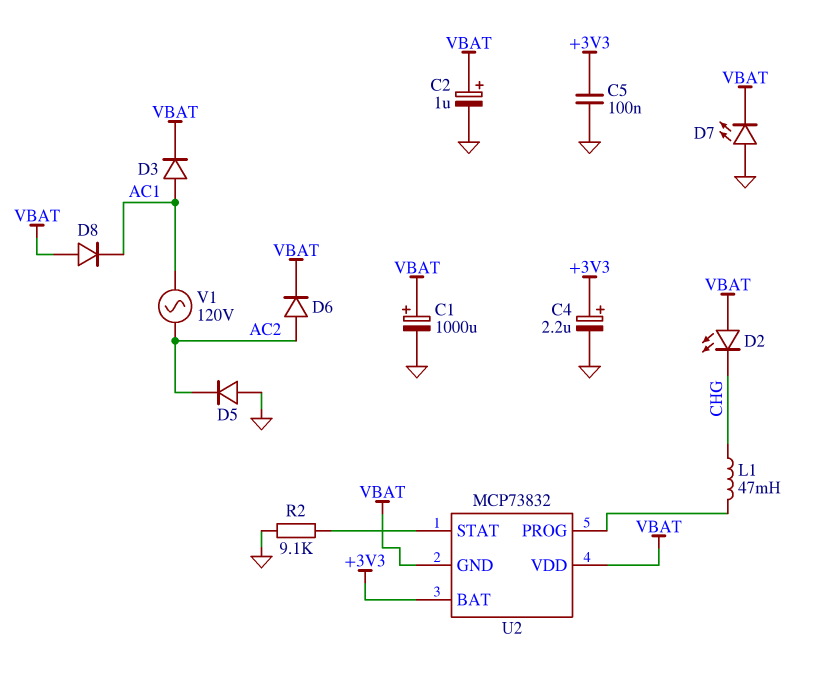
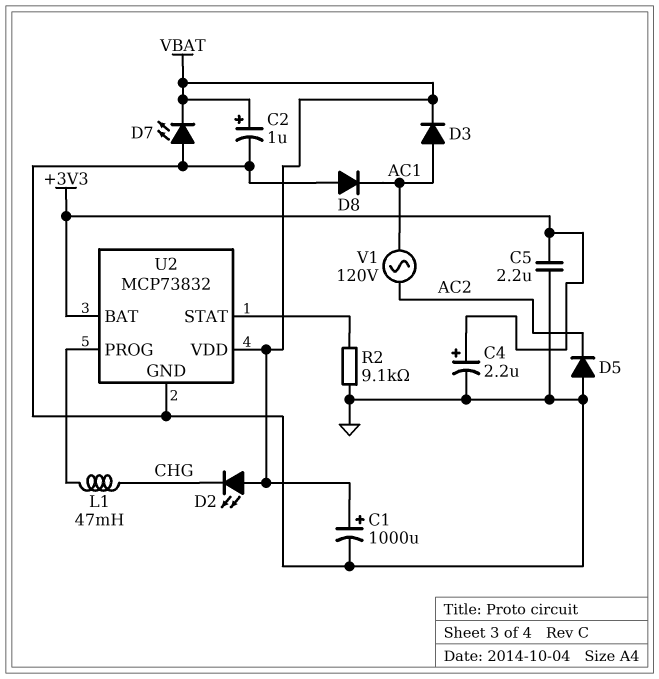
C5: 100nF (+3V3, GND) -> 2.2uF (+3V3, GND)
D6: diode (A AC2, K VBAT) -> none
D8: diode (A VBAT, K AC1) -> diode (A GND, K AC1)
U2 pin GND: VBAT -> GND

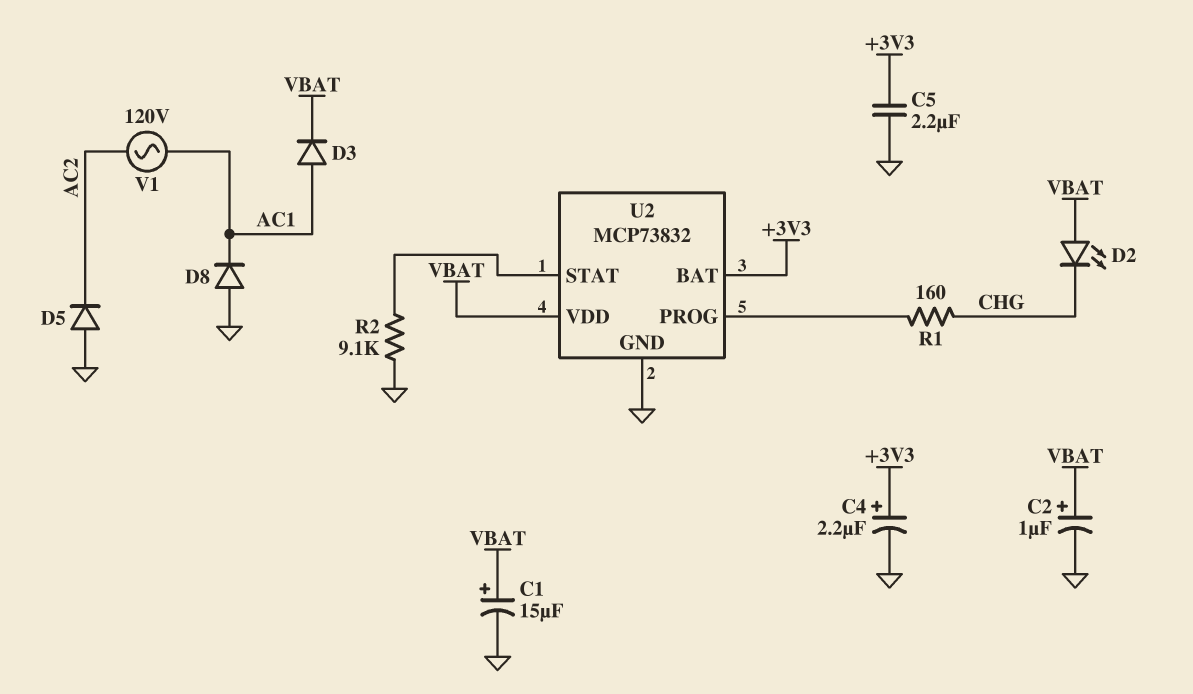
C1: 1000uF (plus VBAT, minus GND) -> 15uF (plus VBAT, minus GND)
D7: LED (A GND, K VBAT) -> none
L1: 47mH (CHG, U2/PROG) -> none
R1: none -> 160 (CHG, U2/PROG)

